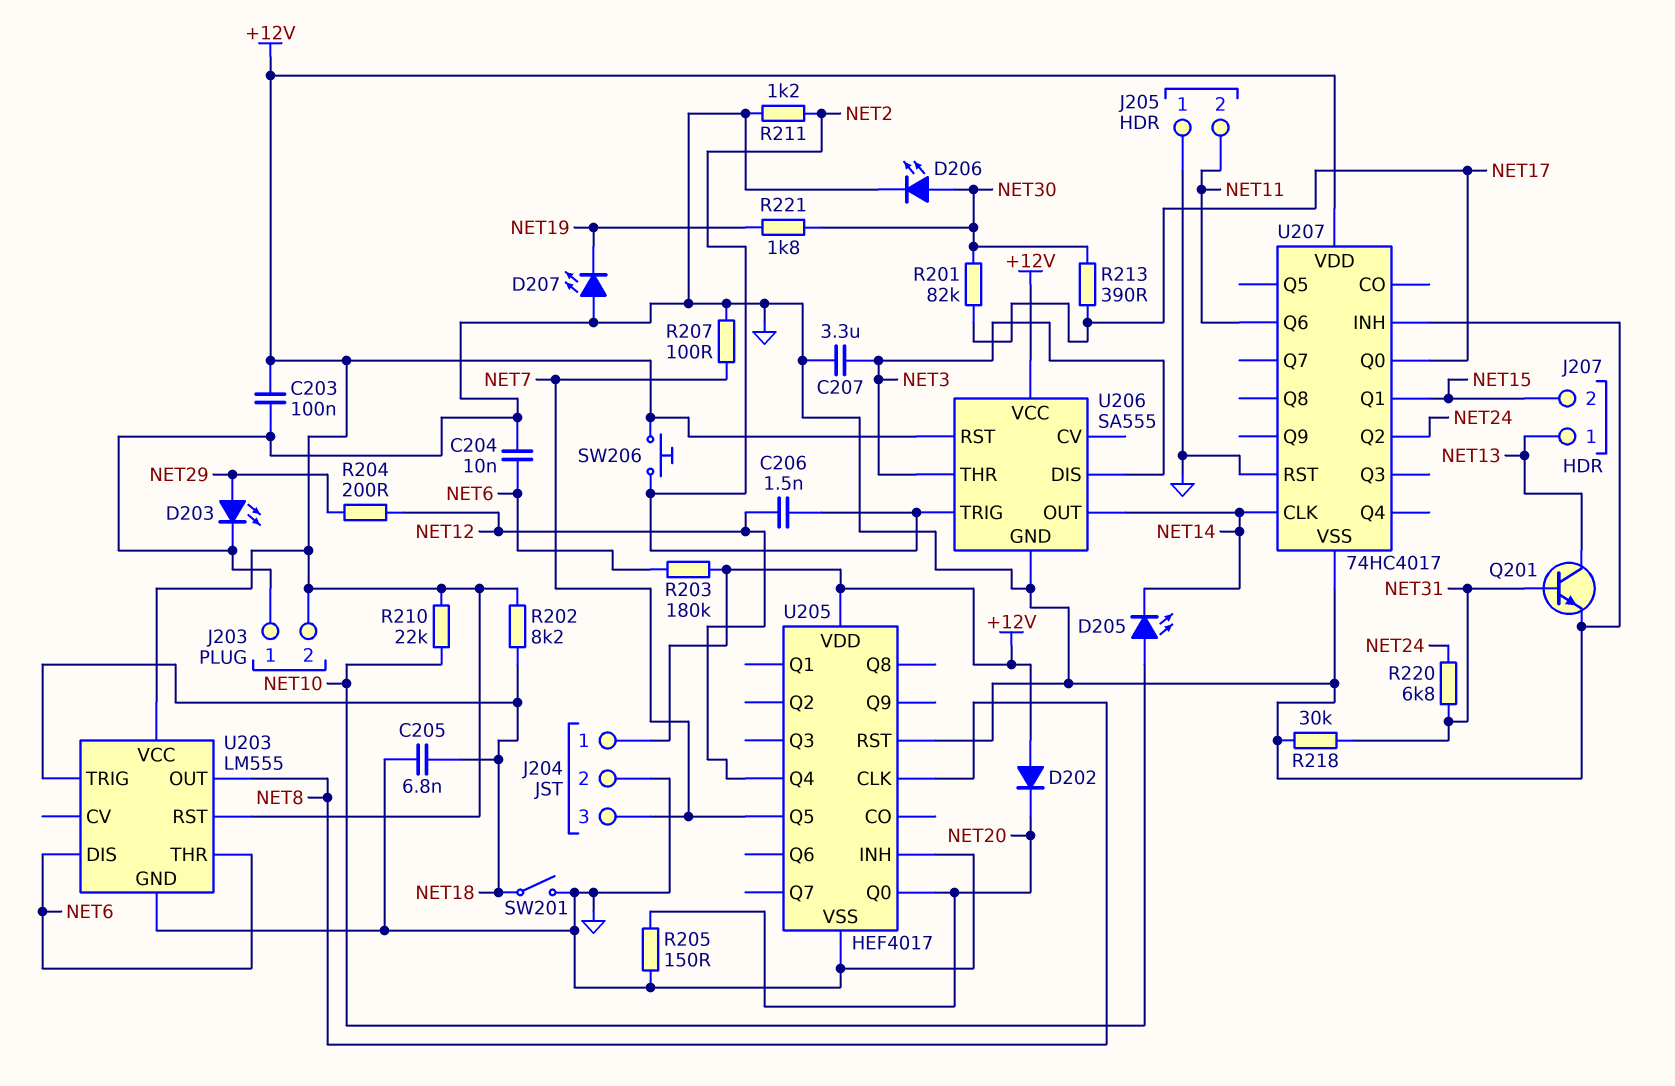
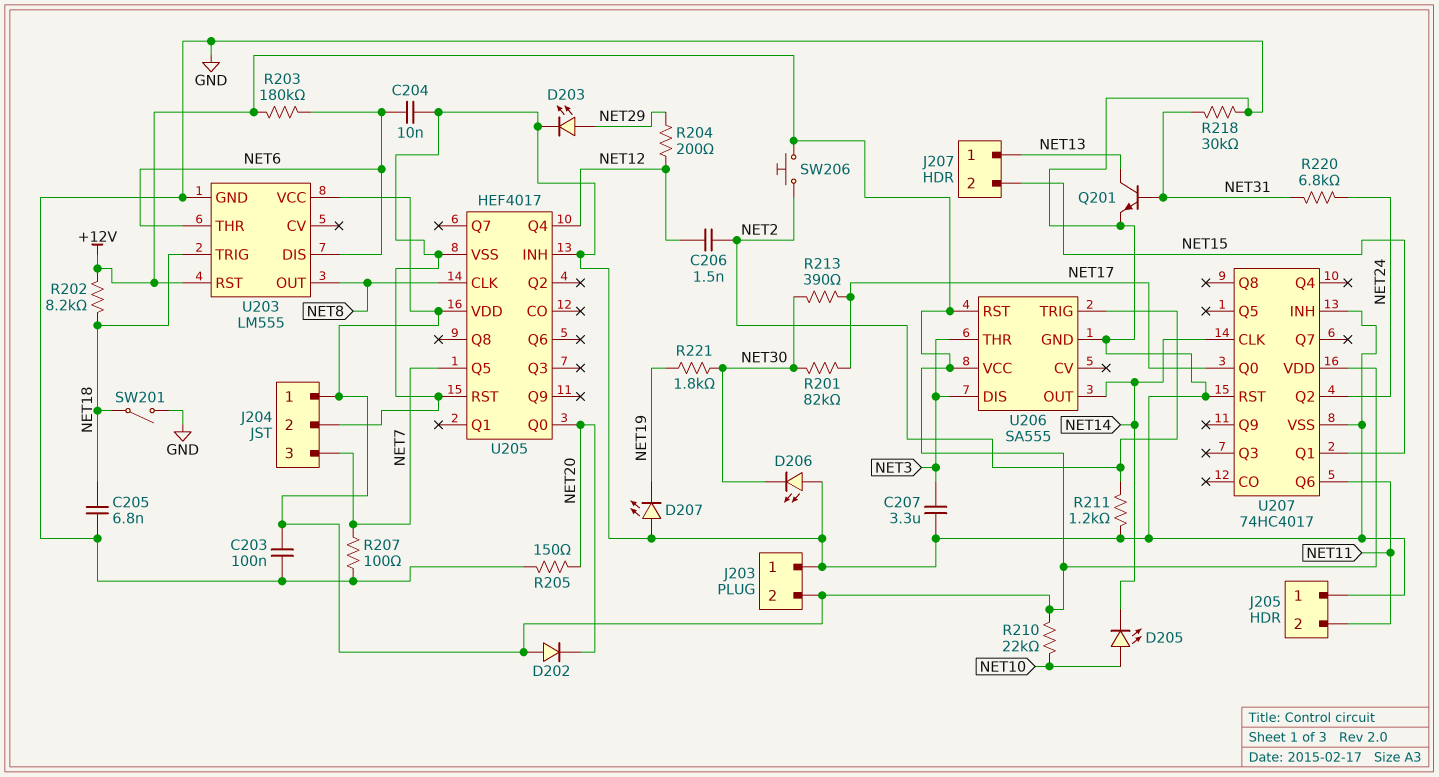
D206: LED (A NET30, K GND) -> LED (A GND, K NET30)

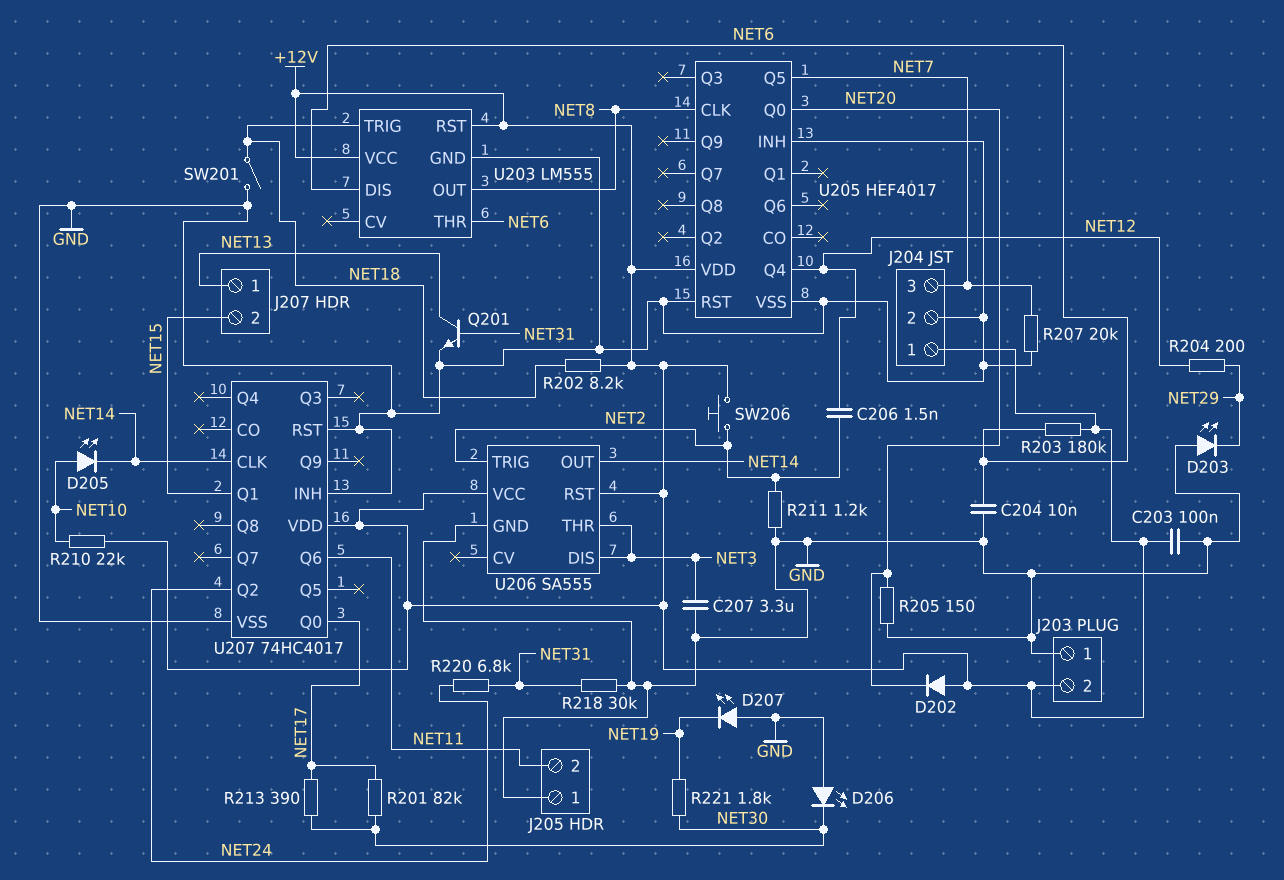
C205: 6.8nF (GND, NET18) -> none
D203: LED (A NET29, K GND) -> LED (A GND, K NET29)
R207: 100 (GND, NET7) -> 20k (GND, NET7)

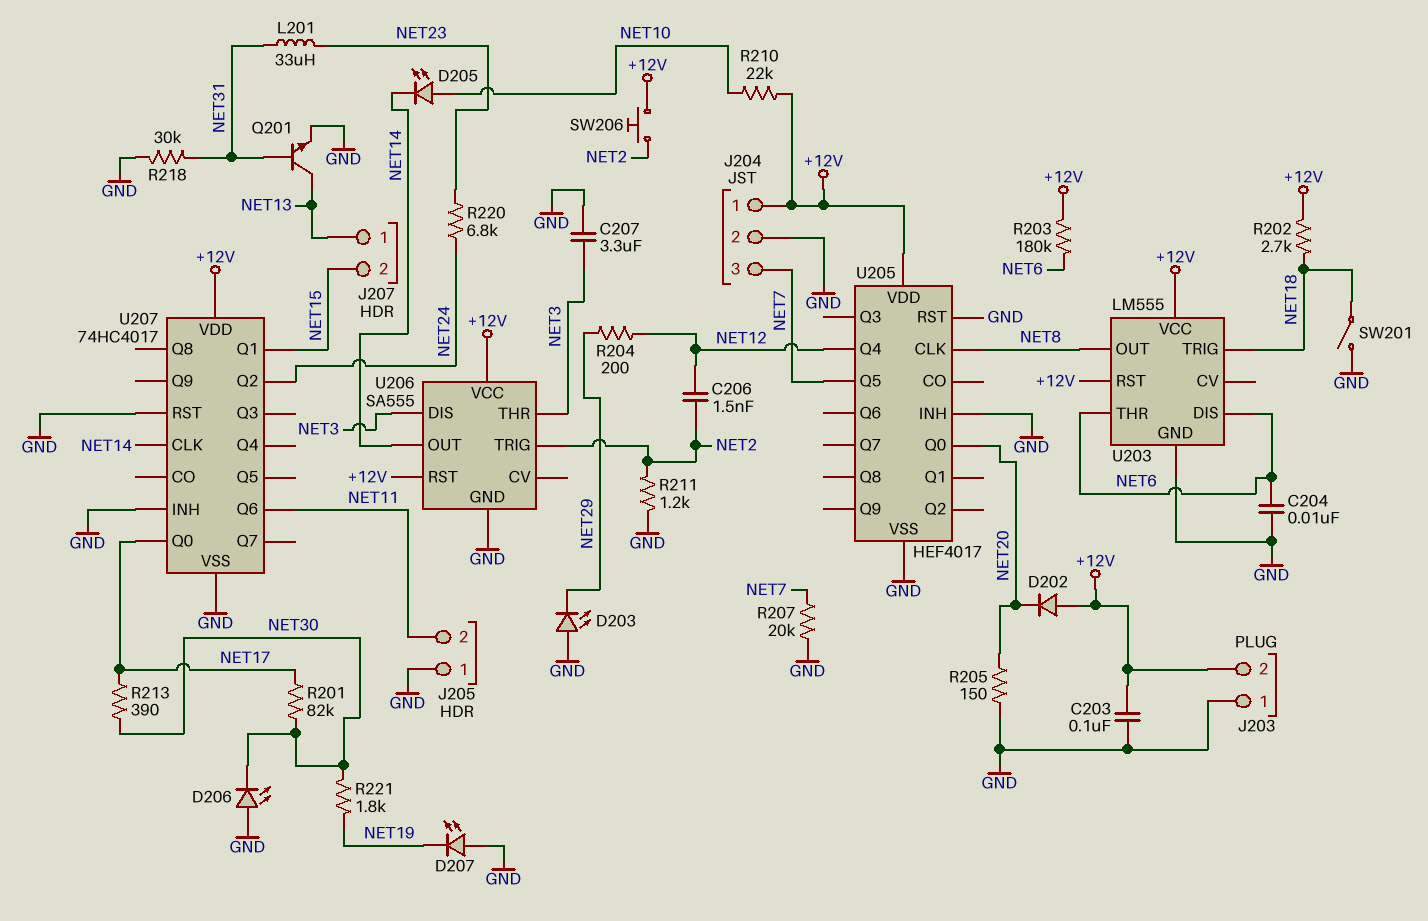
L201: none -> 33uH (NET23, NET31)
R202: 8.2k (+12V, NET18) -> 2.7k (+12V, NET18)
R220: 6.8k (NET24, NET31) -> 6.8k (NET23, NET24)

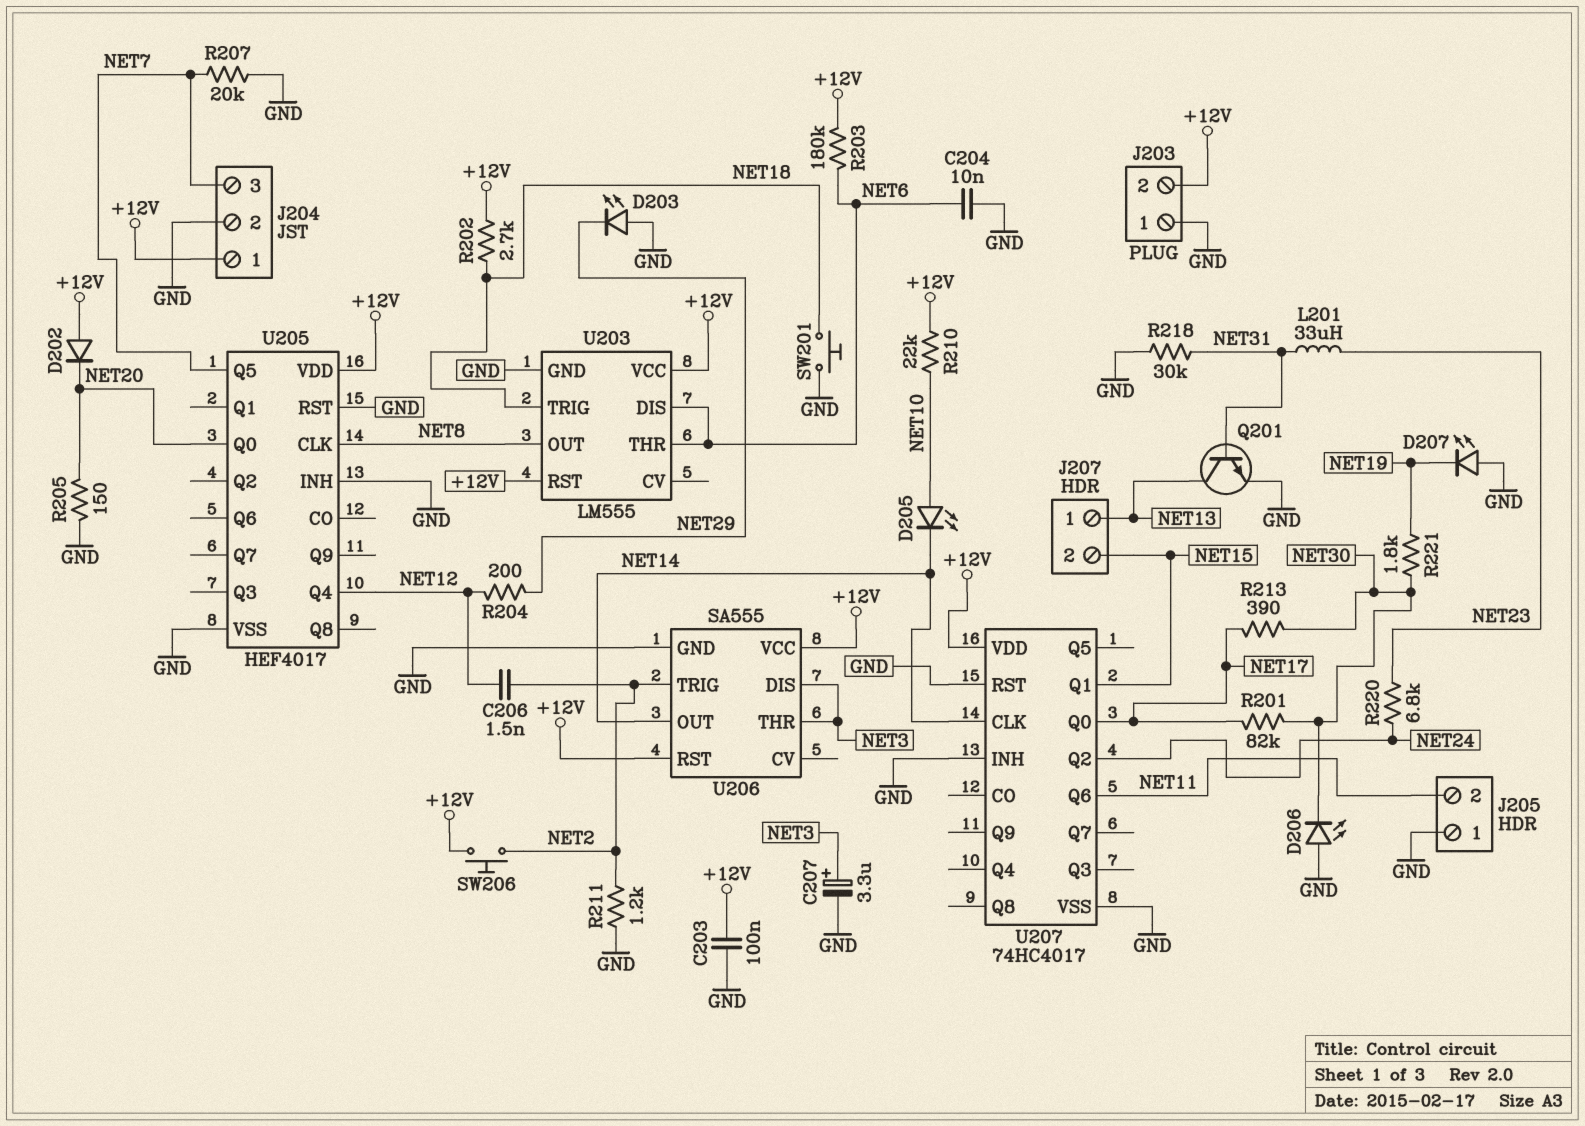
C207: 3.3uF (GND, NET3) -> 3.3uF (plus NET3, minus GND)
SW201: switch (GND, NET18) -> button (GND, NET18)

